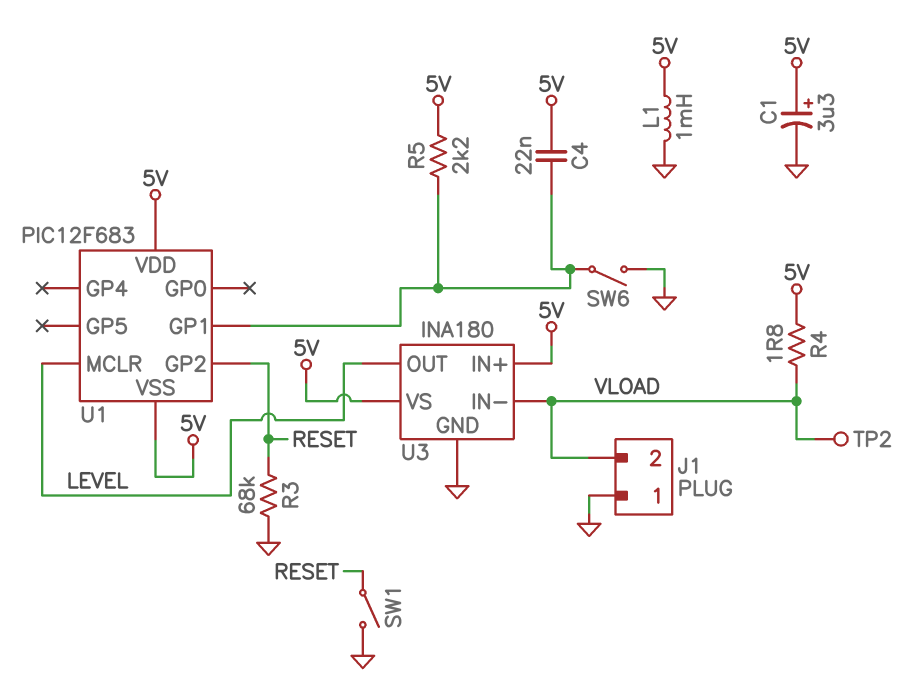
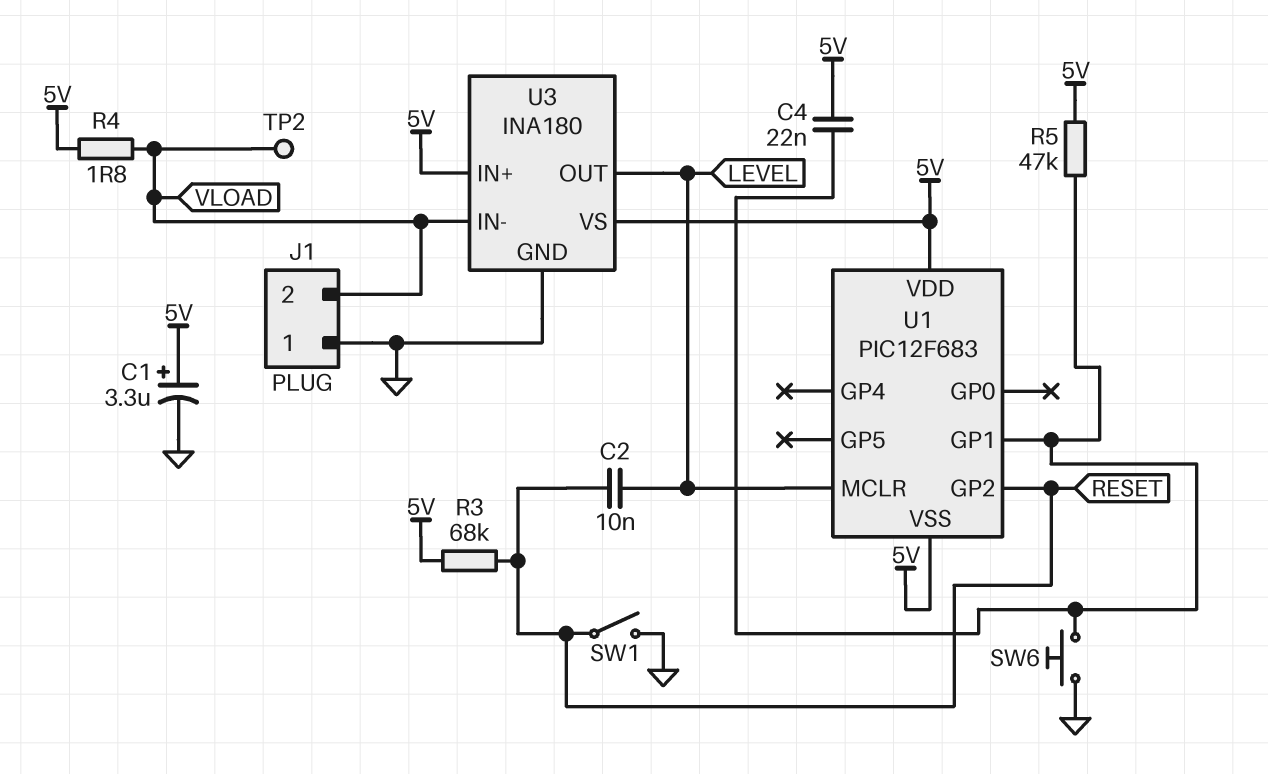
C2: none -> 10nF (LEVEL, RESET)
L1: 1mH (5V, GND) -> none
R3: 68k (GND, RESET) -> 68k (5V, RESET)
R5: 2.2k (5V, U1/GP1) -> 47k (5V, U1/GP1)
SW6: switch (GND, U1/GP1) -> button (GND, U1/GP1)

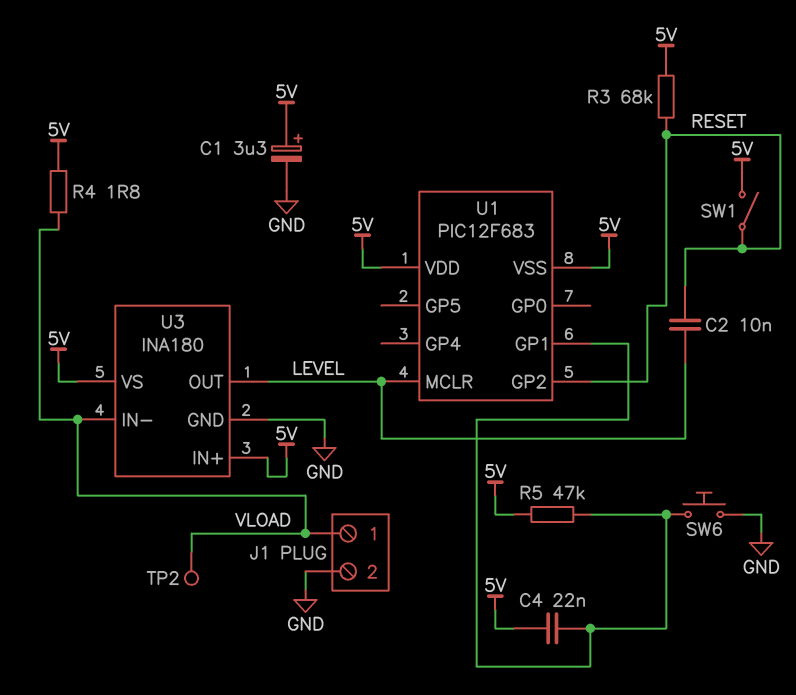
J1 pin 1: GND -> VLOAD
J1 pin 2: VLOAD -> GND
SW1: switch (GND, RESET) -> switch (5V, RESET)

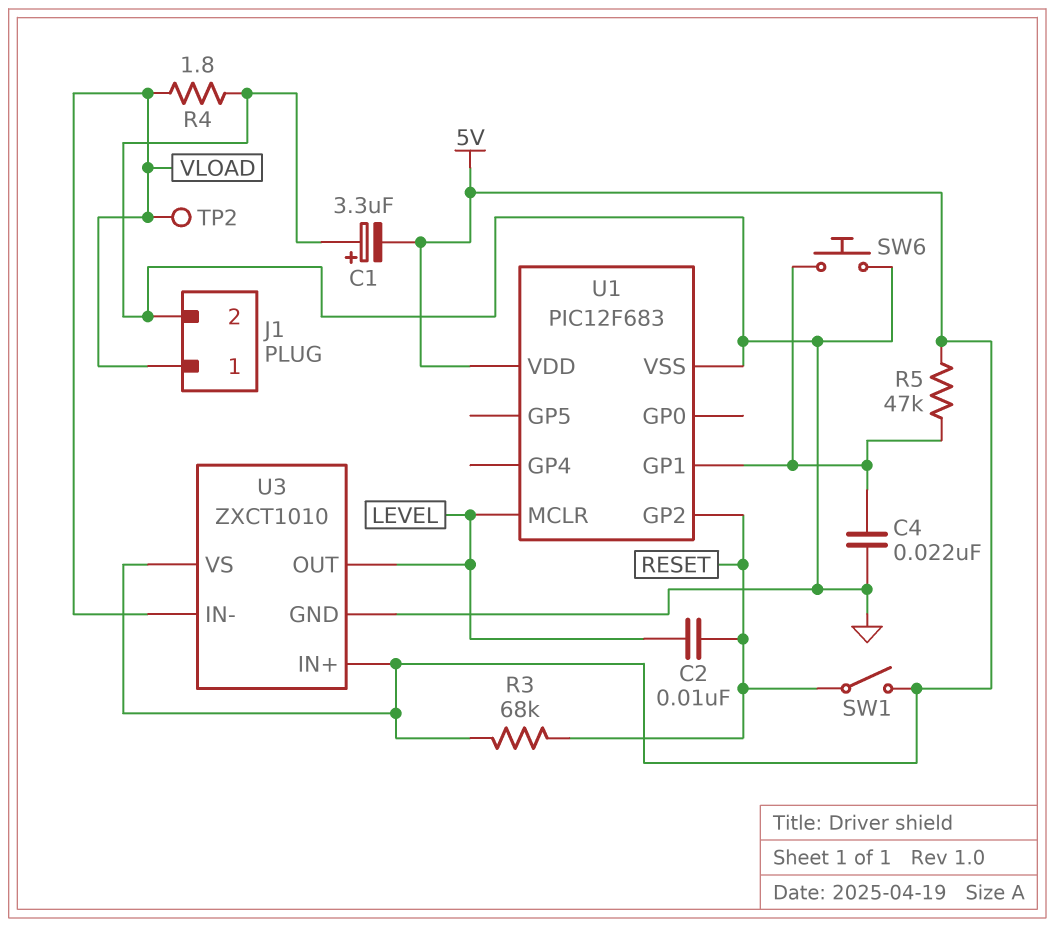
C1: 3.3uF (plus 5V, minus GND) -> 3.3uF (plus GND, minus 5V)
C4: 22nF (5V, U1/GP1) -> 22nF (GND, U1/GP1)
R4: 1.8 (5V, VLOAD) -> 1.8 (GND, VLOAD)
U1 pin VSS: 5V -> GND
U3: INA180 -> ZXCT1010

